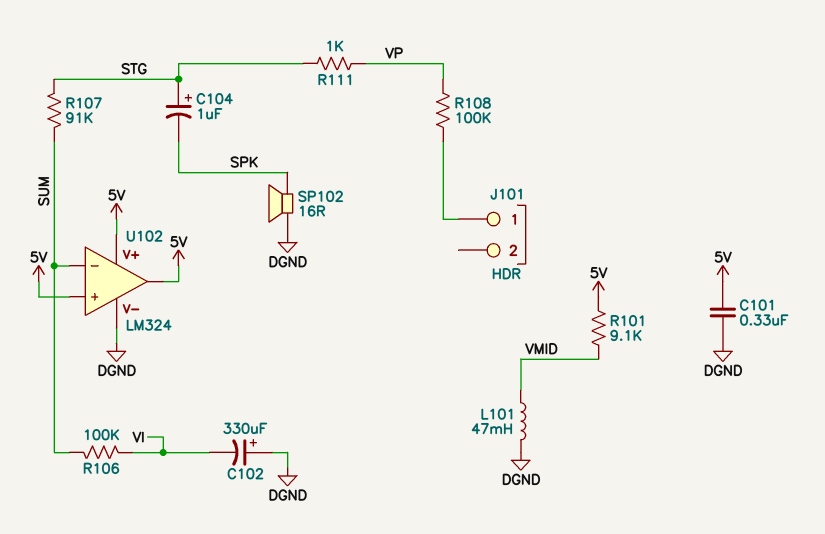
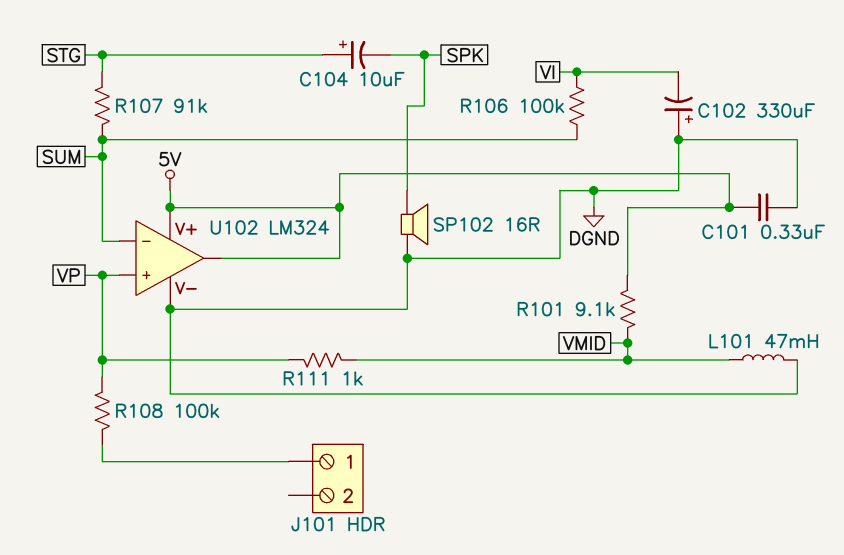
C104: 1uF (plus STG, minus SPK) -> 10uF (plus STG, minus SPK)
R111: 1k (STG, VP) -> 1k (VMID, VP)
U102 pin in+: 5V -> VP

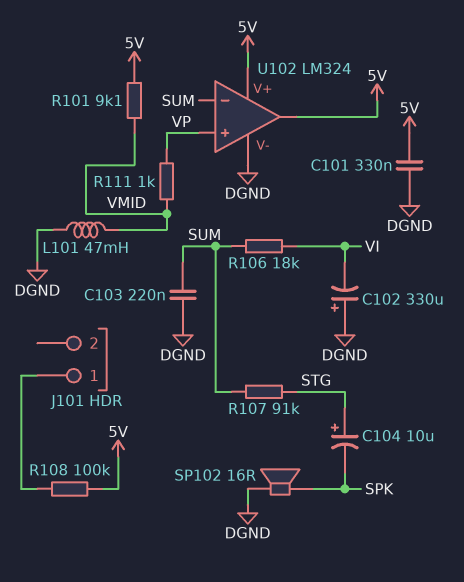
C103: none -> 220nF (DGND, SUM)
R106: 100k (SUM, VI) -> 18k (SUM, VI)
R108: 100k (J101/1, VP) -> 100k (5V, J101/1)

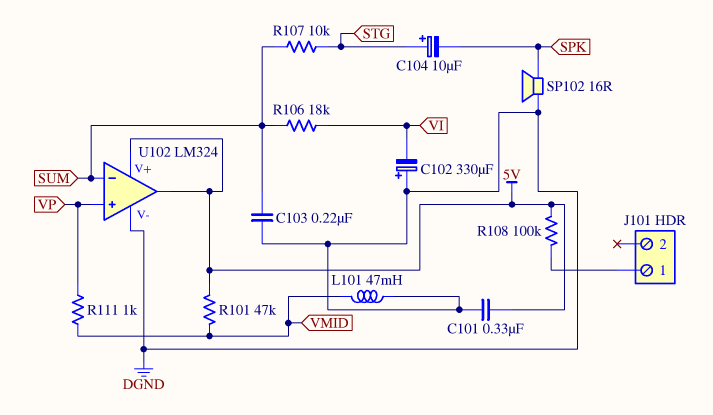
R101: 9.1k (5V, VMID) -> 47k (5V, VMID)
R107: 91k (STG, SUM) -> 10k (STG, SUM)

